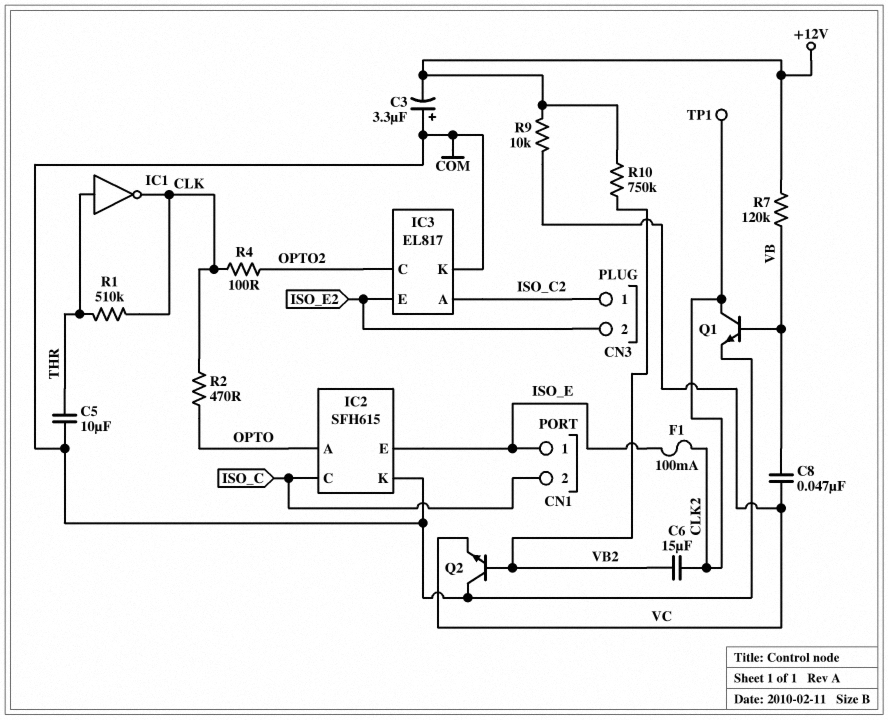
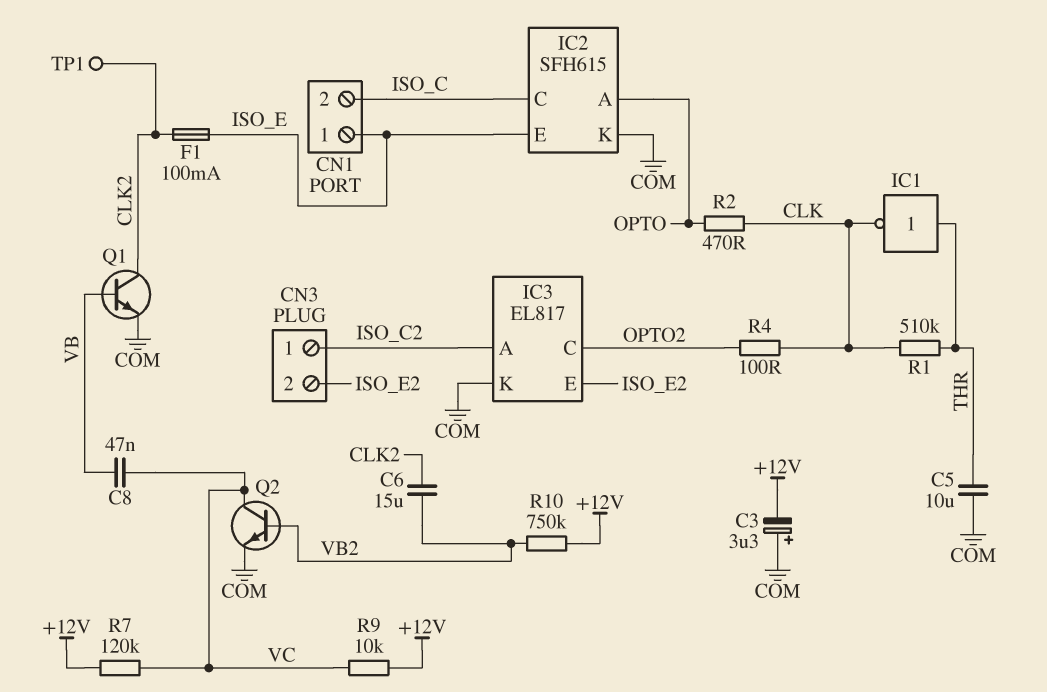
Q2: NPN (B VB2, C COM, E VC) -> NPN (B VB2, C VC, E COM)
R7: 120k (+12V, VB) -> 120k (+12V, VC)

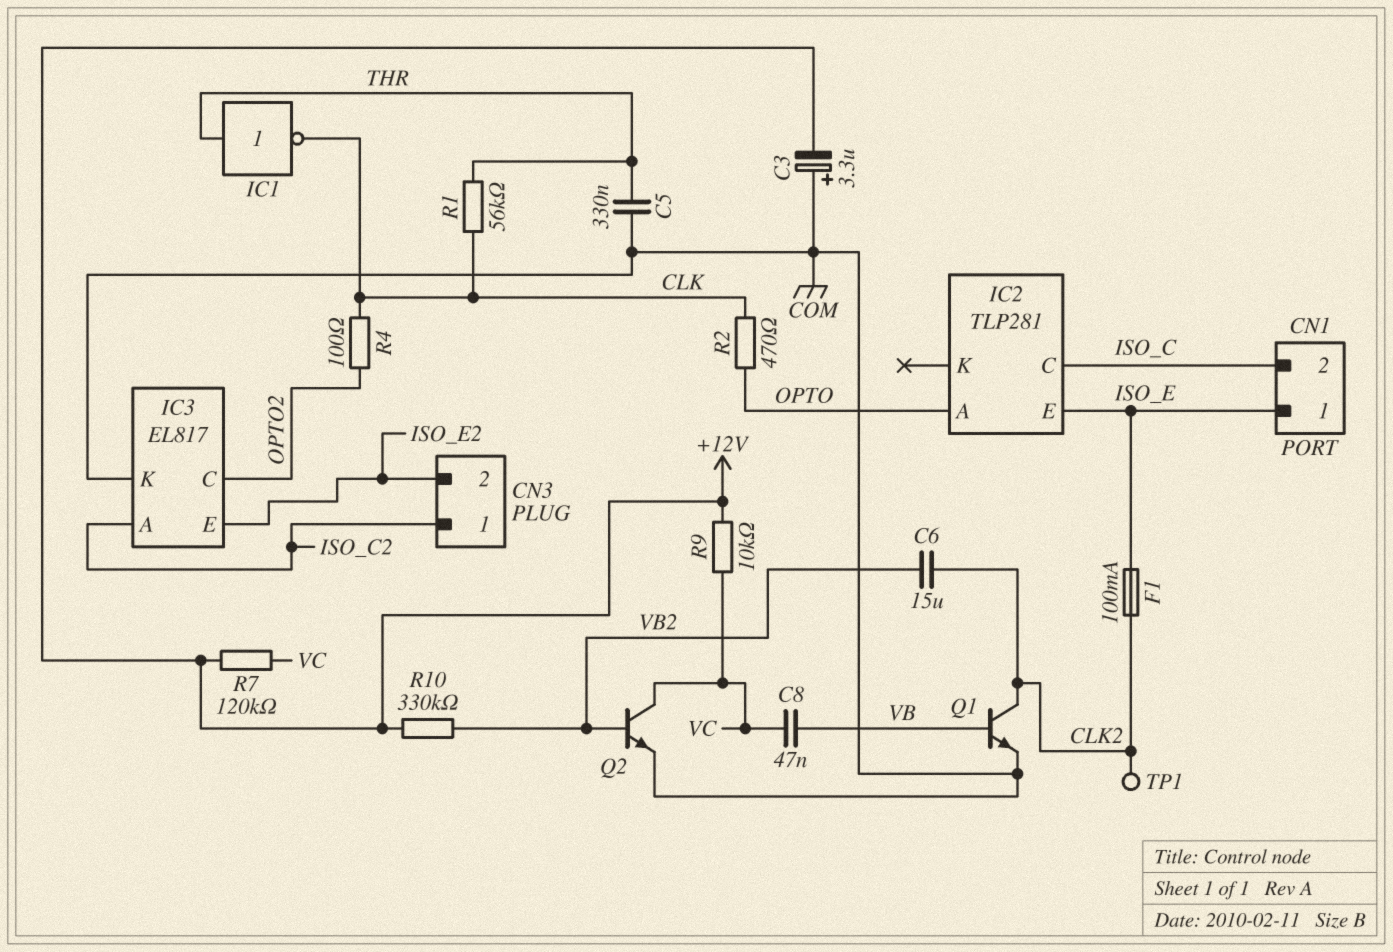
C5: 10uF (COM, THR) -> 330nF (COM, THR)
IC2: SFH615 -> TLP281
IC2 pin K: COM -> none
R1: 510k (CLK, THR) -> 56k (CLK, THR)
R10: 750k (+12V, VB2) -> 330k (+12V, VB2)

